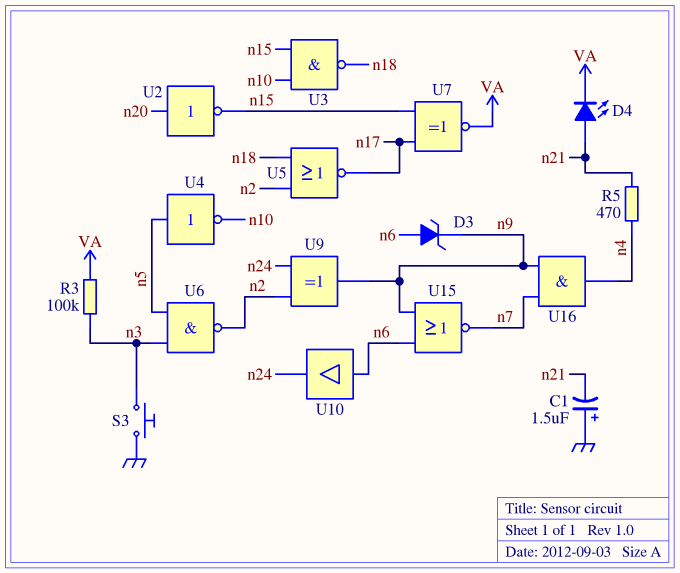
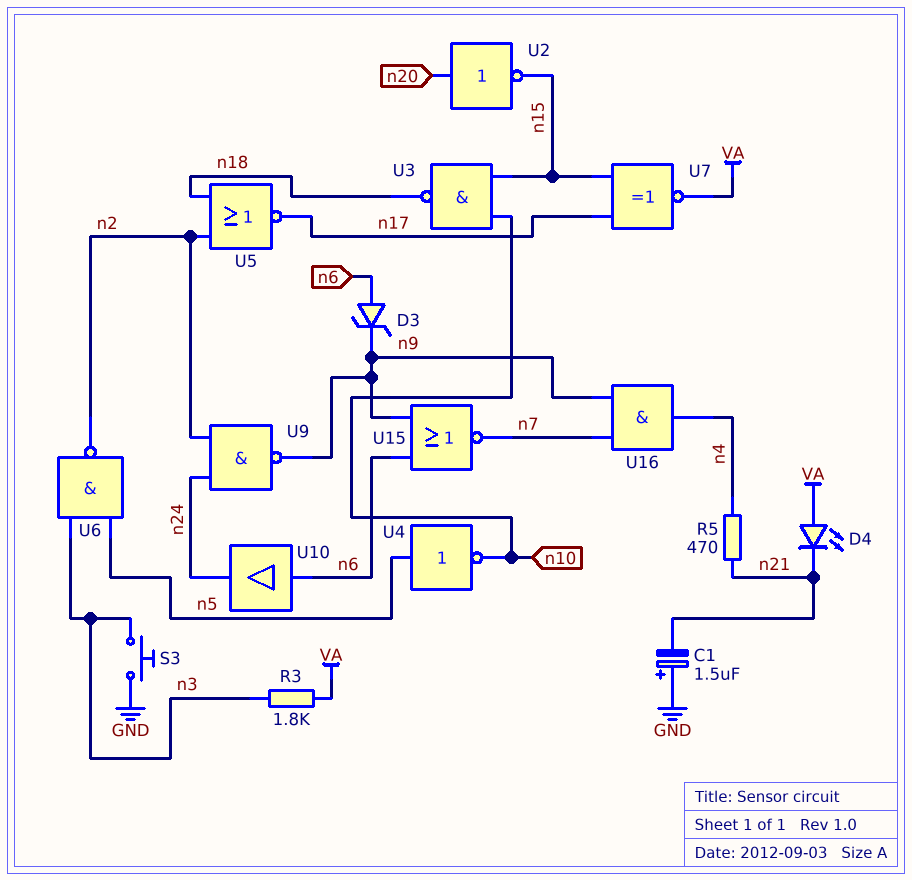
D4: LED (A n21, K VA) -> LED (A VA, K n21)
R3: 100k (VA, n3) -> 1.8k (VA, n3)
U9: XOR (in n2, in n24, out n9) -> NAND (in n2, in n24, out n9)

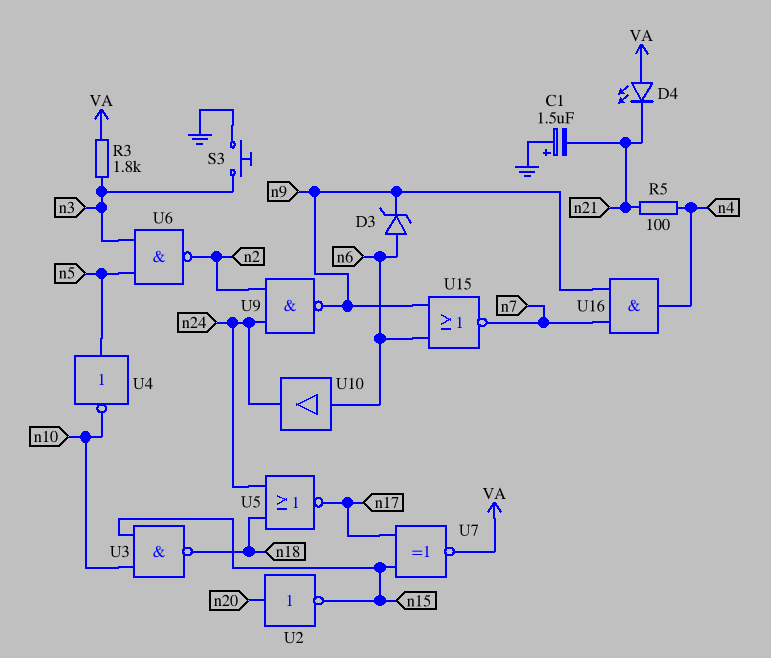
R5: 470 (n4, n21) -> 100 (n4, n21)
U5: NOR (in n2, in n18, out n17) -> NOR (in n18, in n24, out n17)

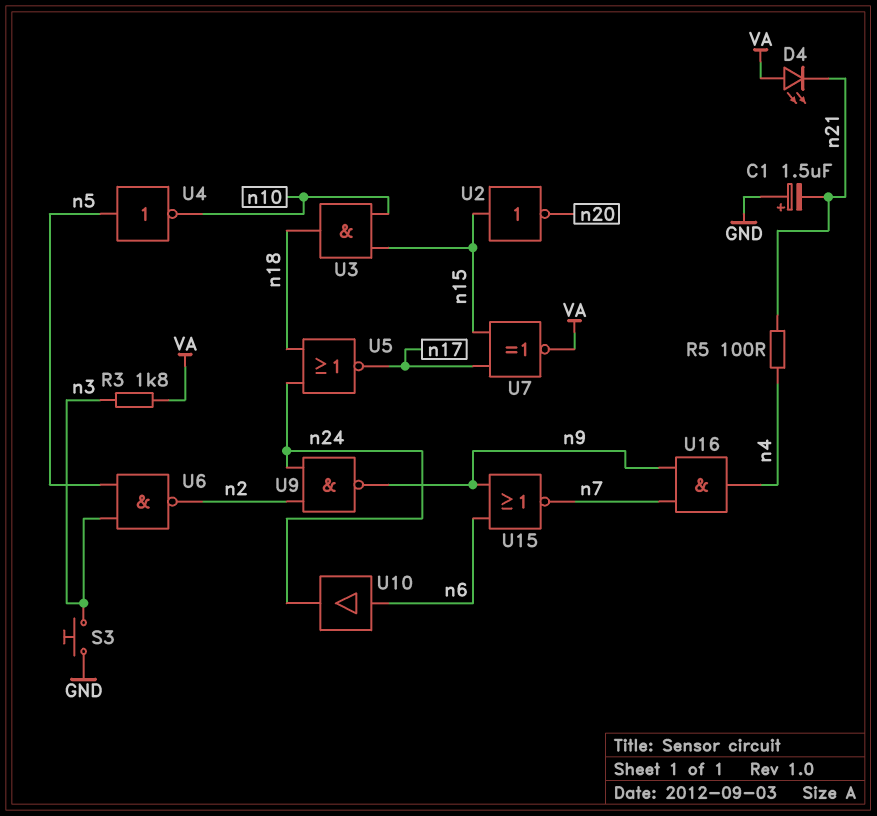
D3: zener (A n6, K n9) -> none
U2: NOT (in n20, out n15) -> NOT (in n15, out n20)
U3: NAND (in n10, in n15, out n18) -> AND (in n10, in n15, out n18)

